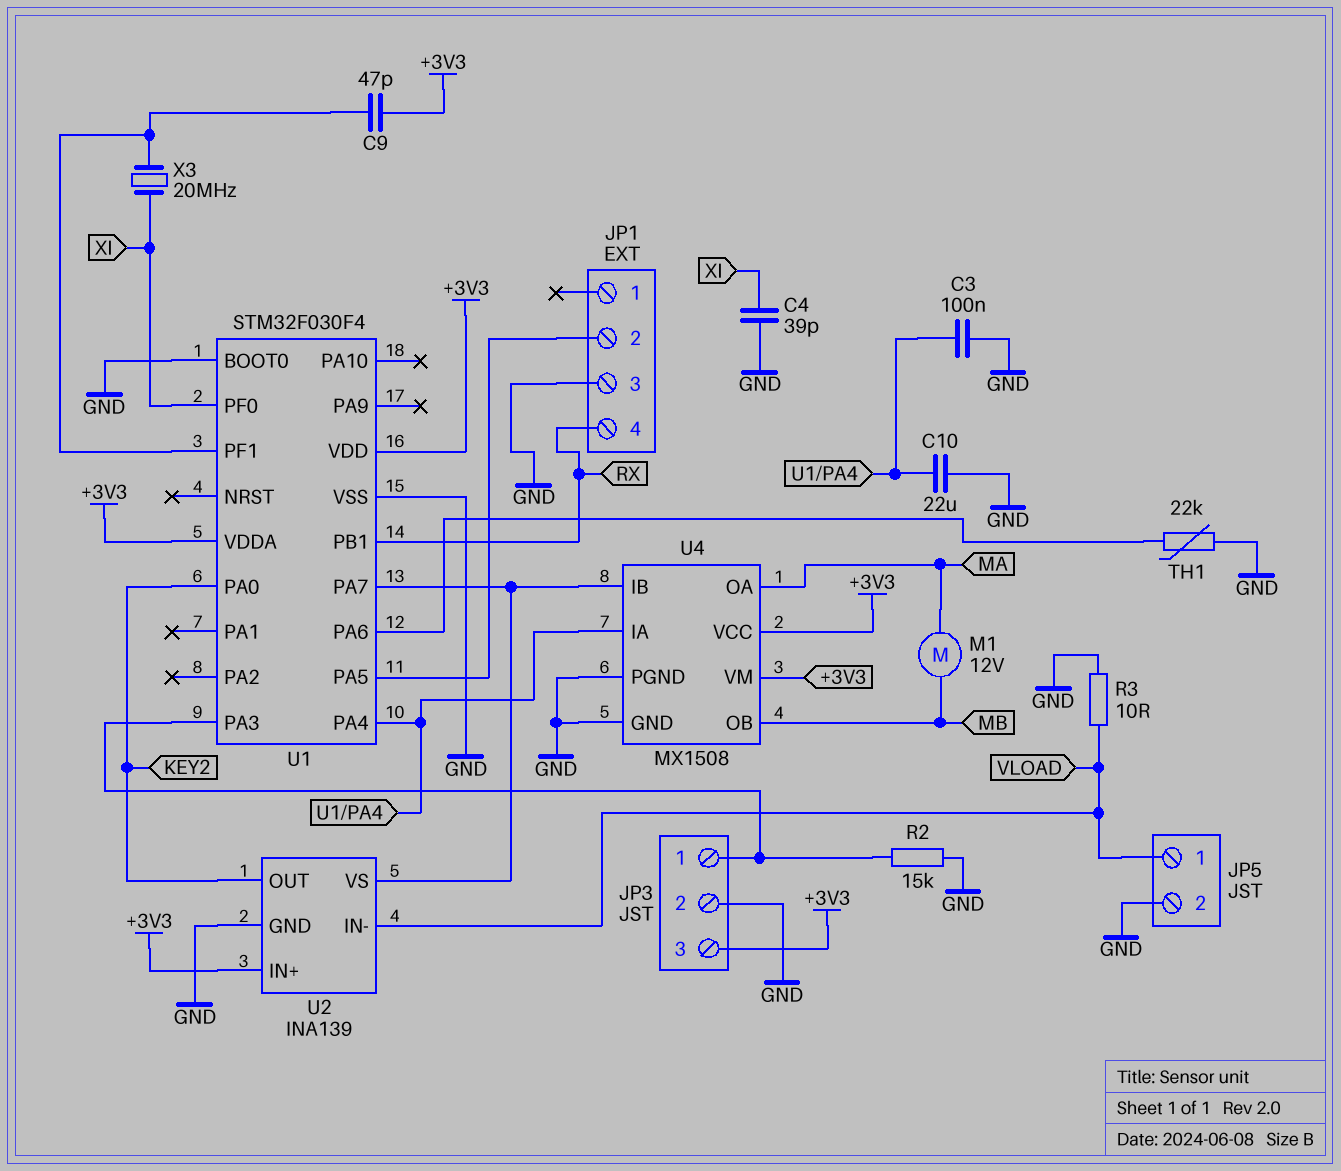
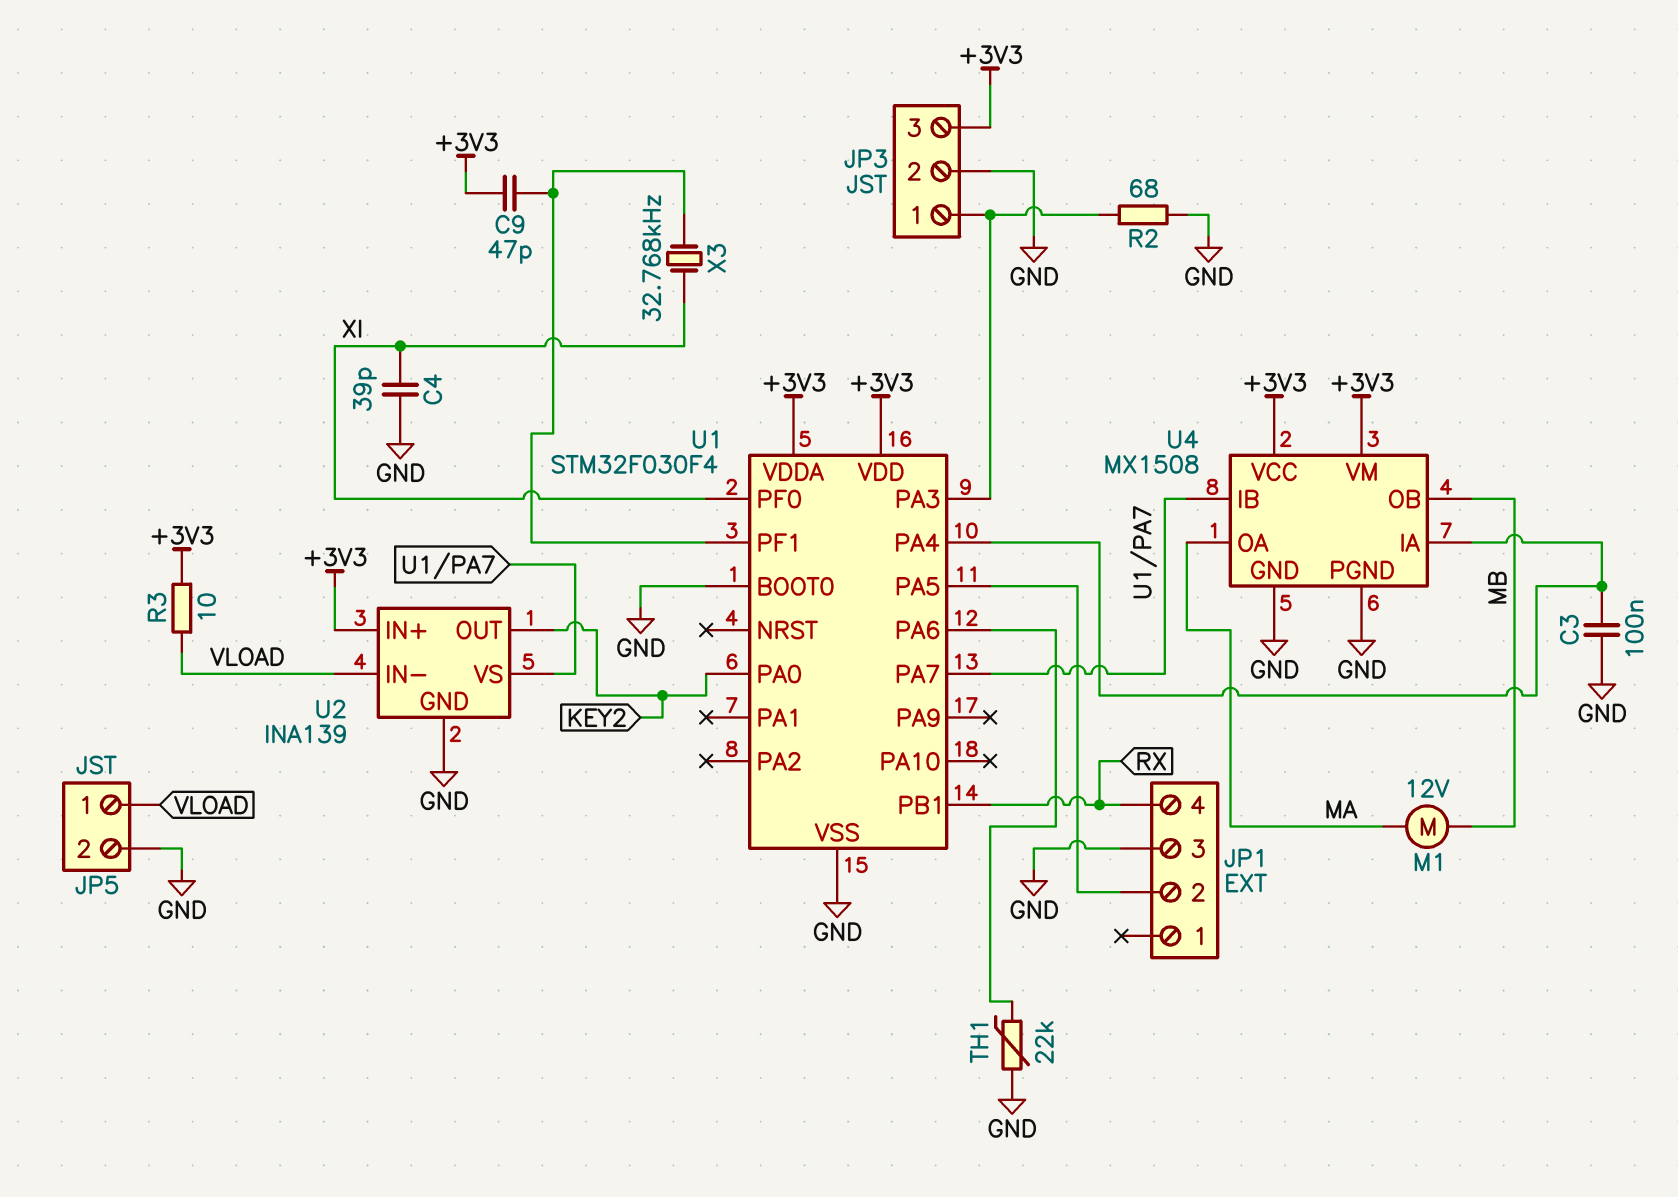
C10: 22uF (GND, U1/PA4) -> none
R2: 15k (GND, JP3/1) -> 68 (GND, JP3/1)
R3: 10 (GND, VLOAD) -> 10 (+3V3, VLOAD)
X3: 20MHz (U1/PF1, XI) -> 32.768kHz (U1/PF1, XI)

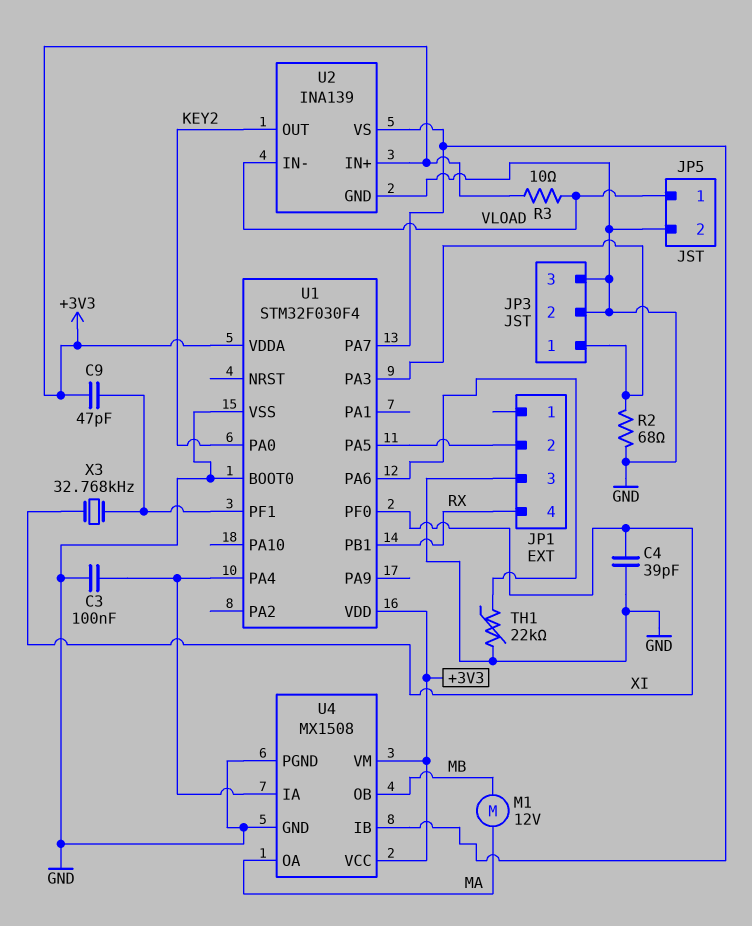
JP3 pin 3: +3V3 -> GND

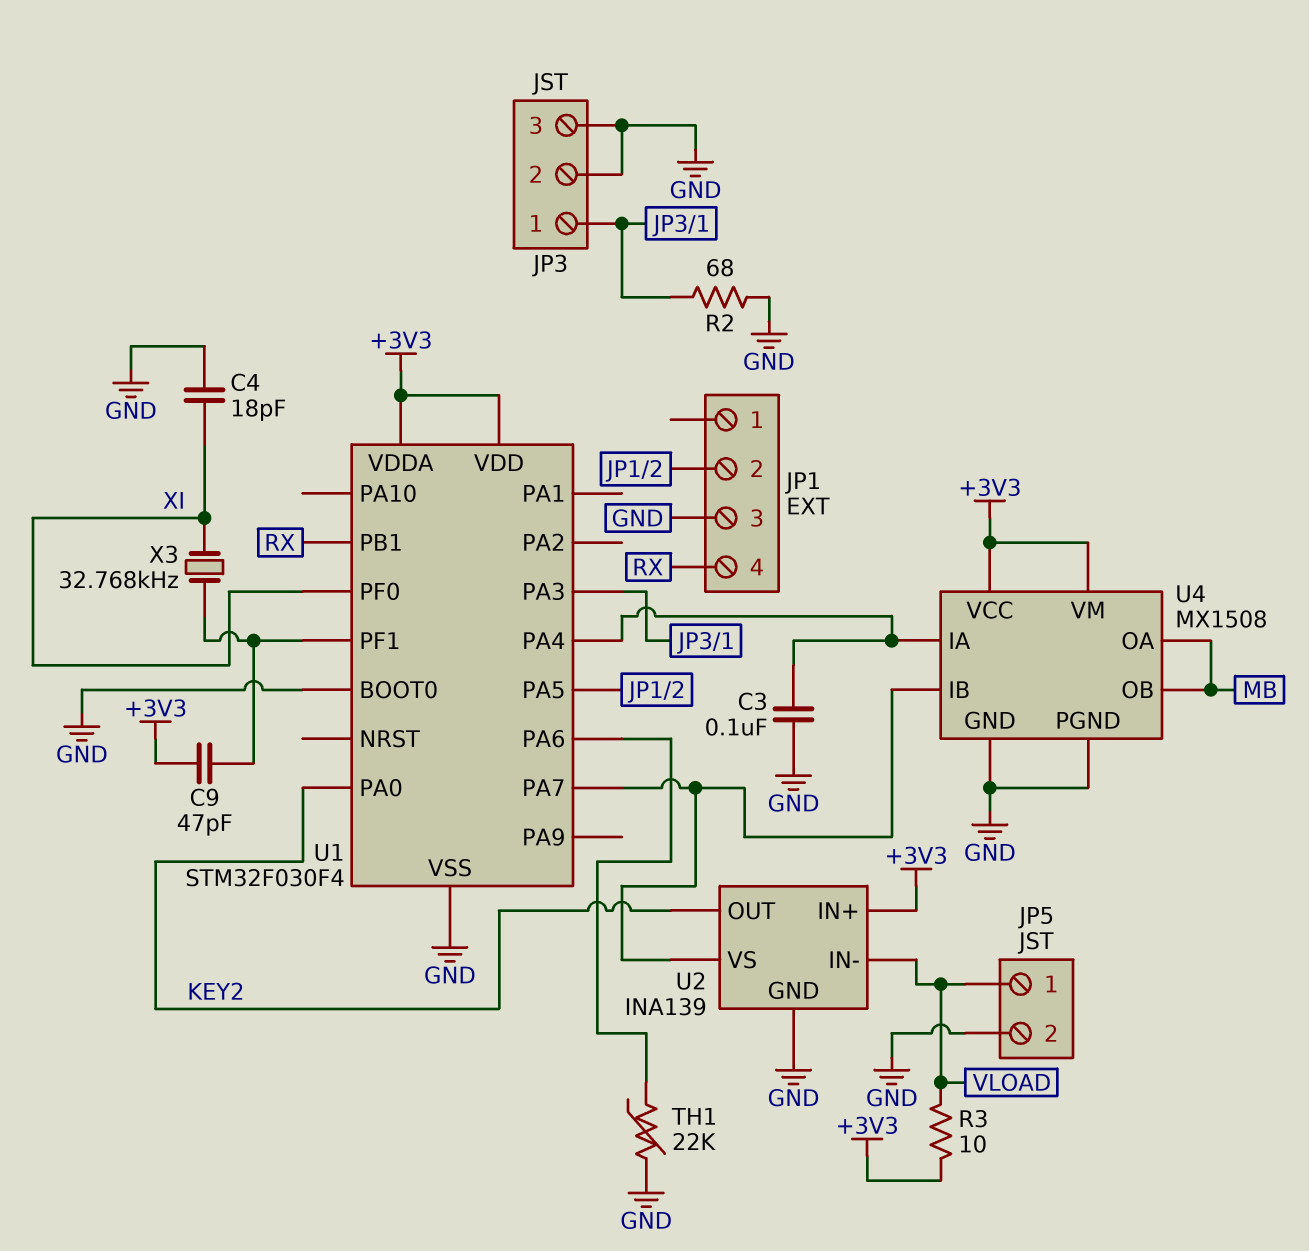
C4: 39pF (GND, XI) -> 18pF (GND, XI)
M1: motor 12V (MA, MB) -> none
U4 pin OA: MA -> MB

